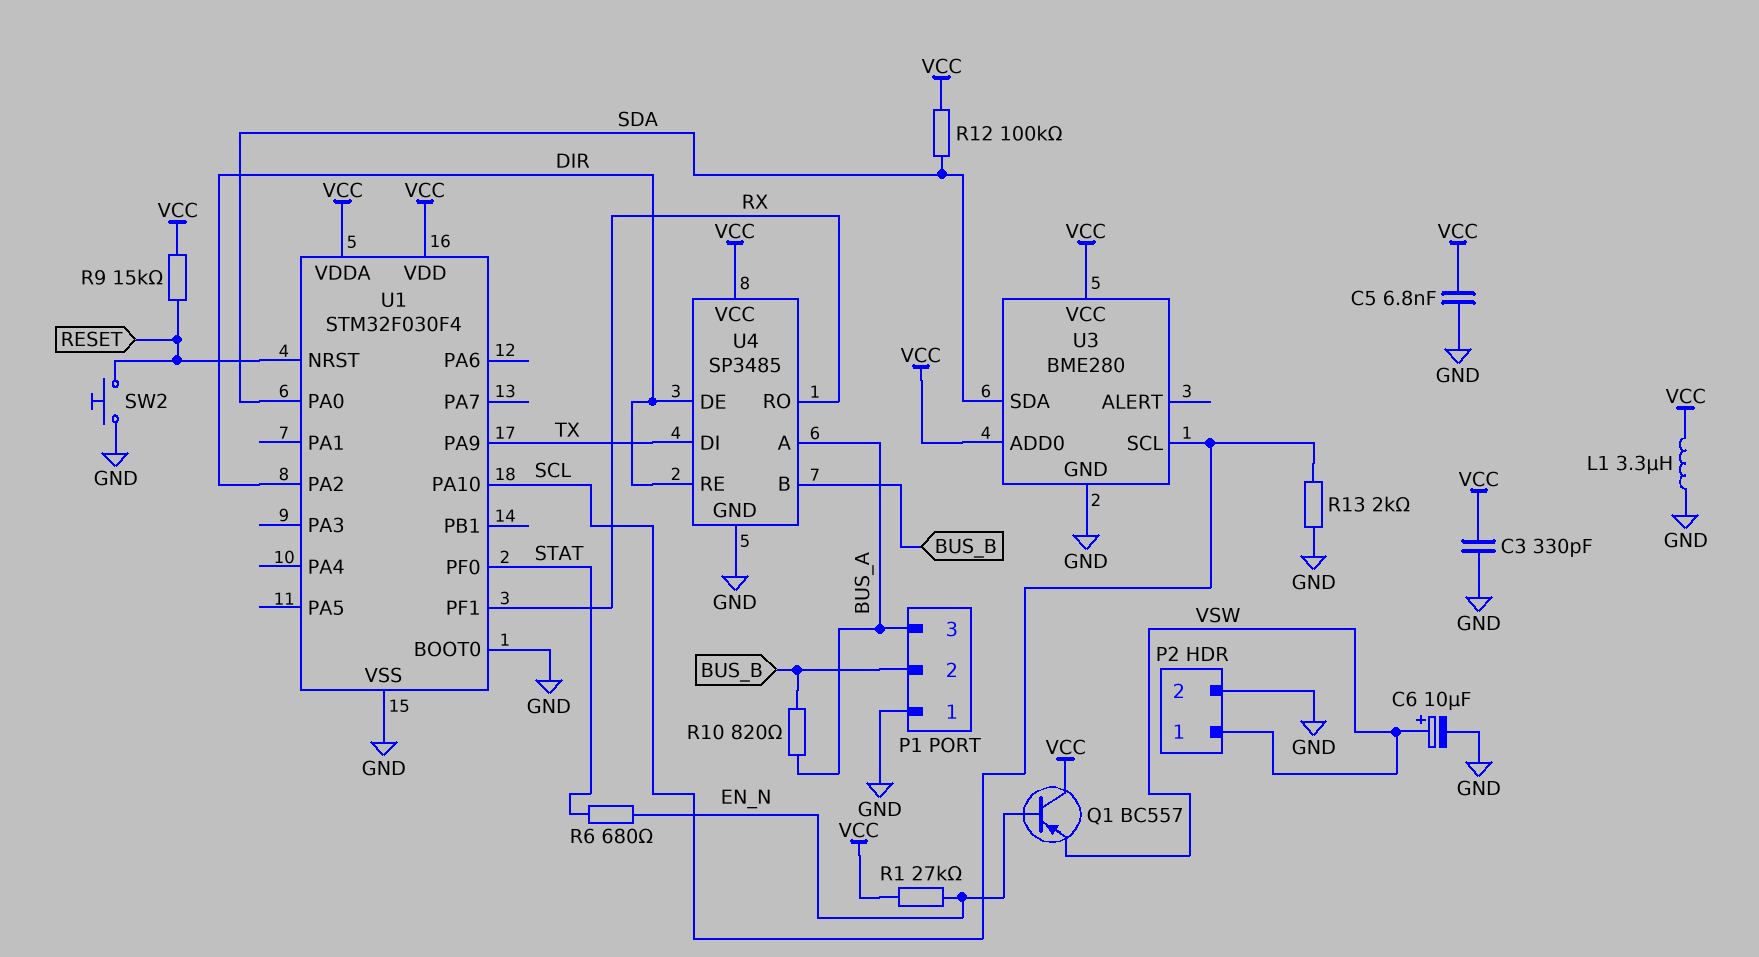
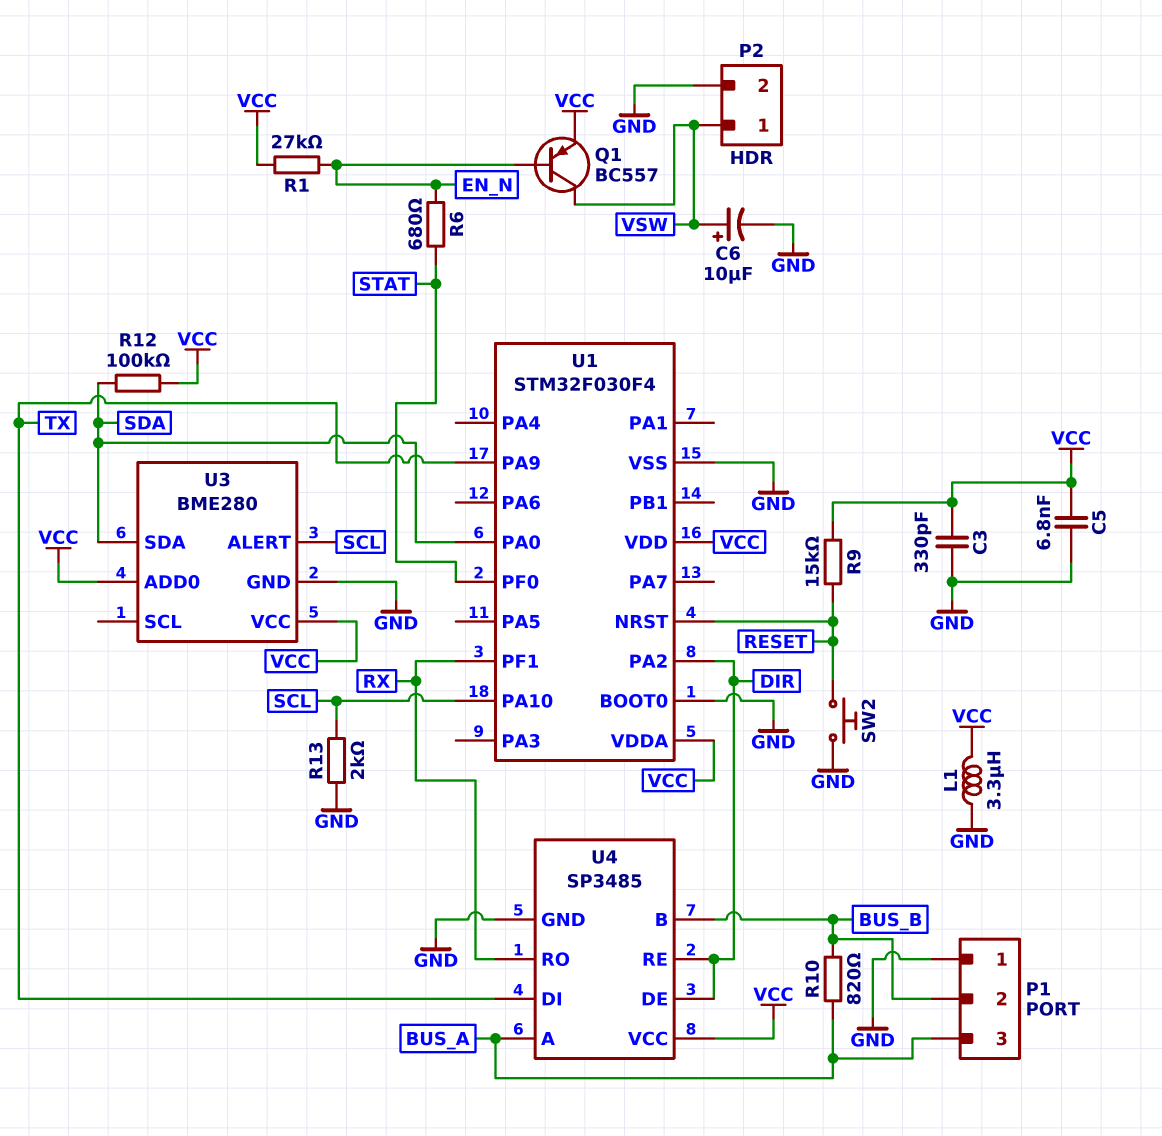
Q1: PNP BC557 (B EN_N, C VCC, E VSW) -> PNP BC557 (B EN_N, C VSW, E VCC)
U3 pin ALERT: none -> SCL
U3 pin SCL: SCL -> none

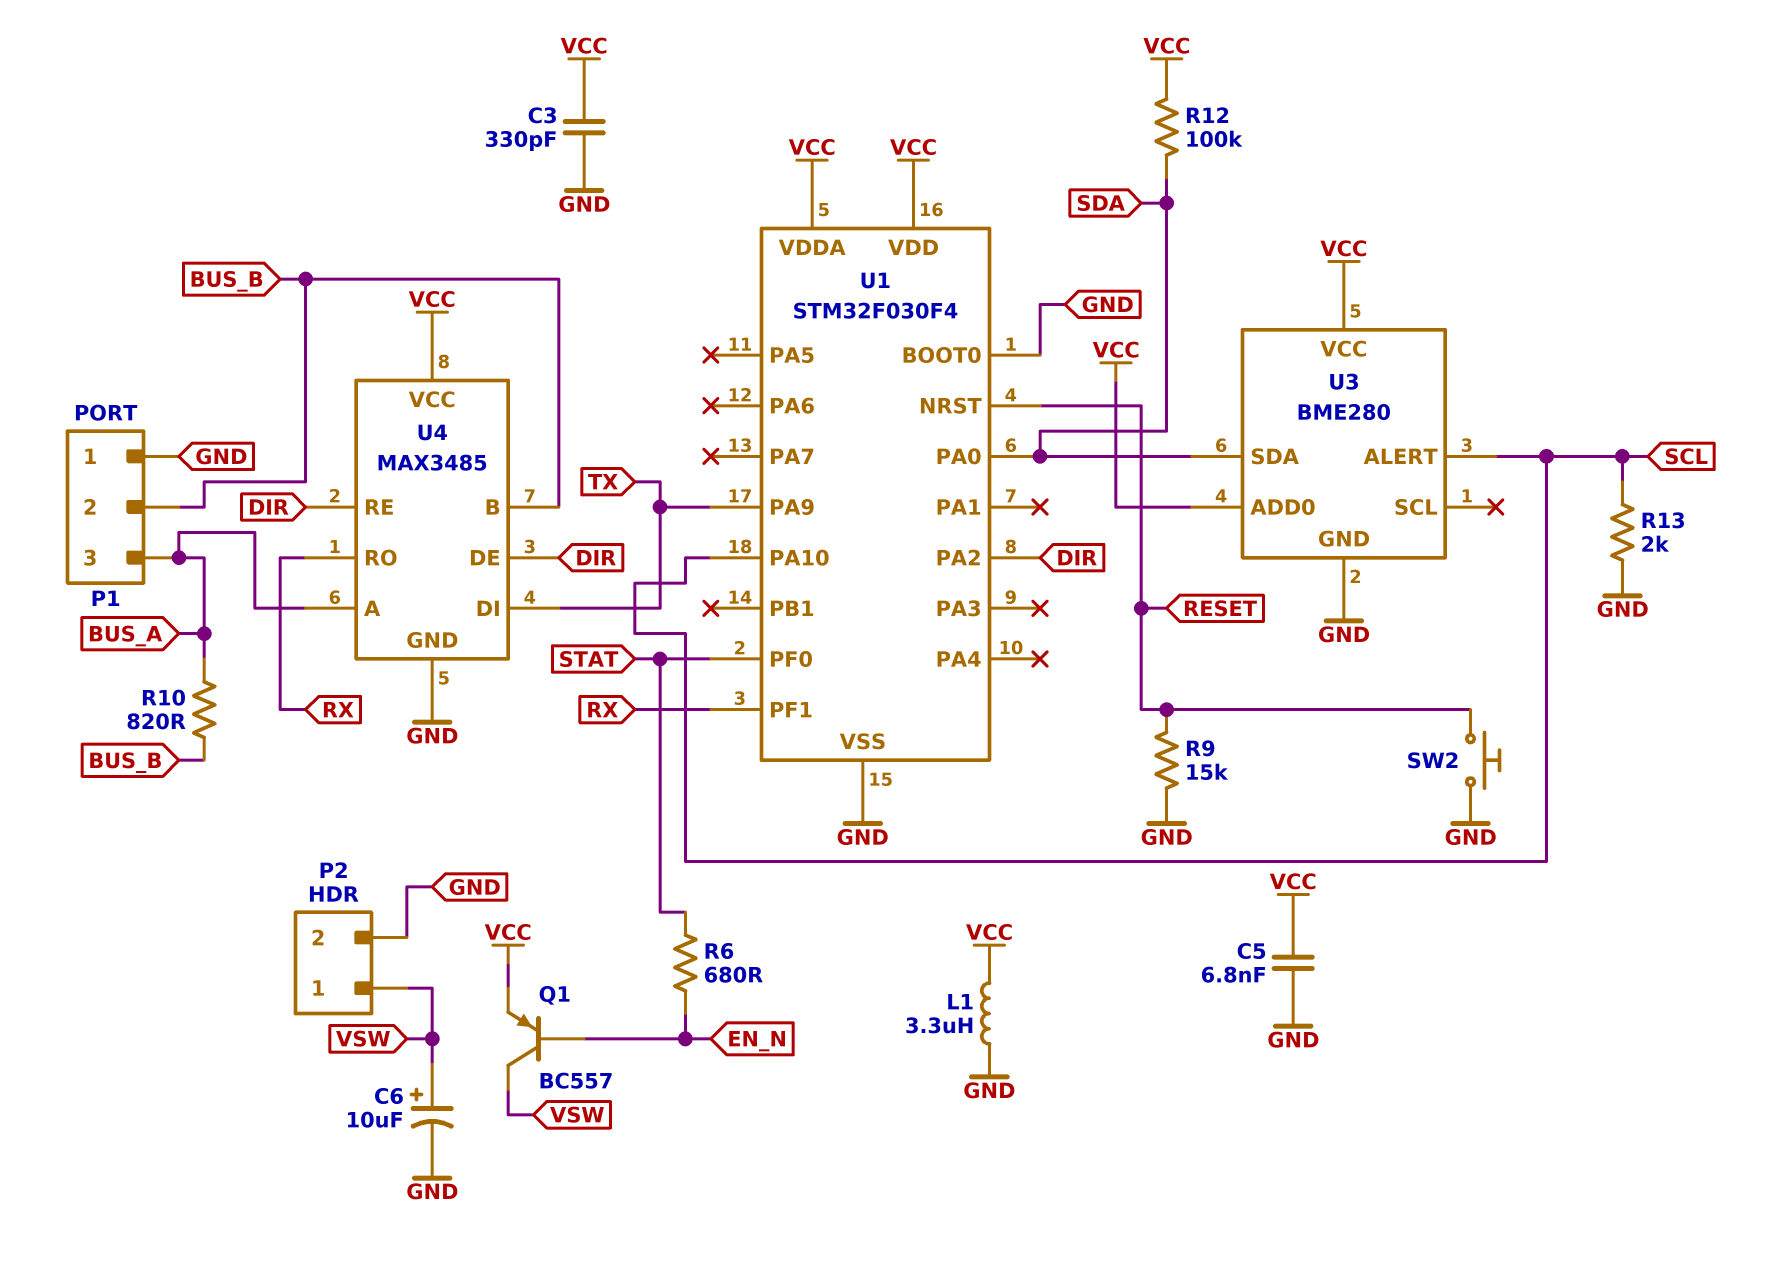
R1: 27k (EN_N, VCC) -> none
R9: 15k (RESET, VCC) -> 15k (GND, RESET)
U4: SP3485 -> MAX3485

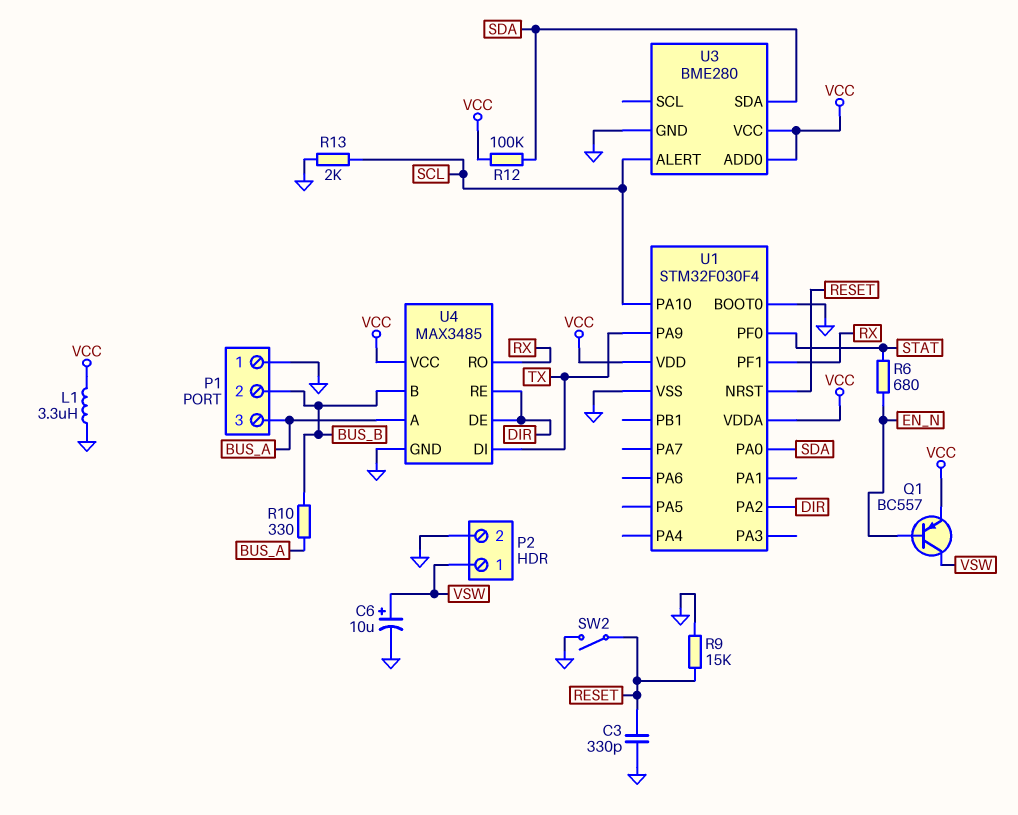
C3: 330pF (GND, VCC) -> 330pF (GND, RESET)
C5: 6.8nF (GND, VCC) -> none
R10: 820 (BUS_A, BUS_B) -> 330 (BUS_A, BUS_B)
SW2: button (GND, RESET) -> switch (GND, RESET)

